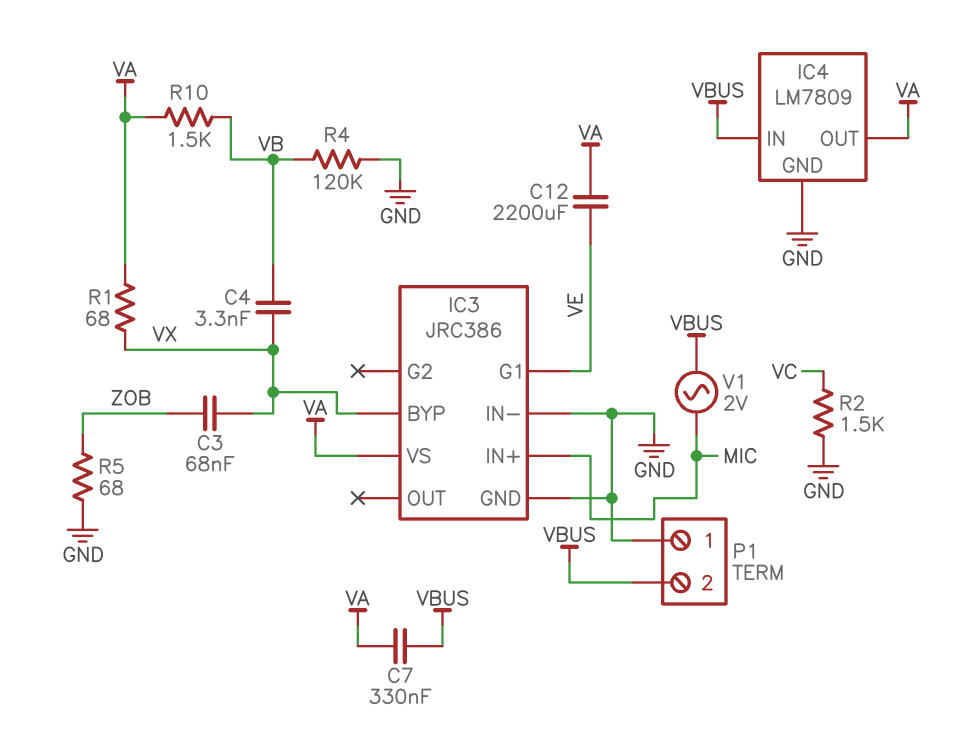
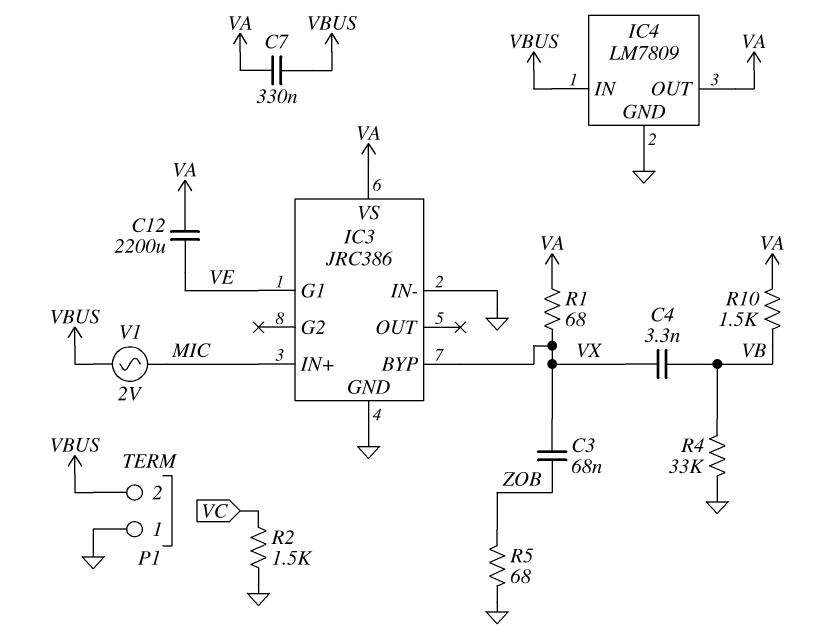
R4: 120k (GND, VB) -> 33k (GND, VB)

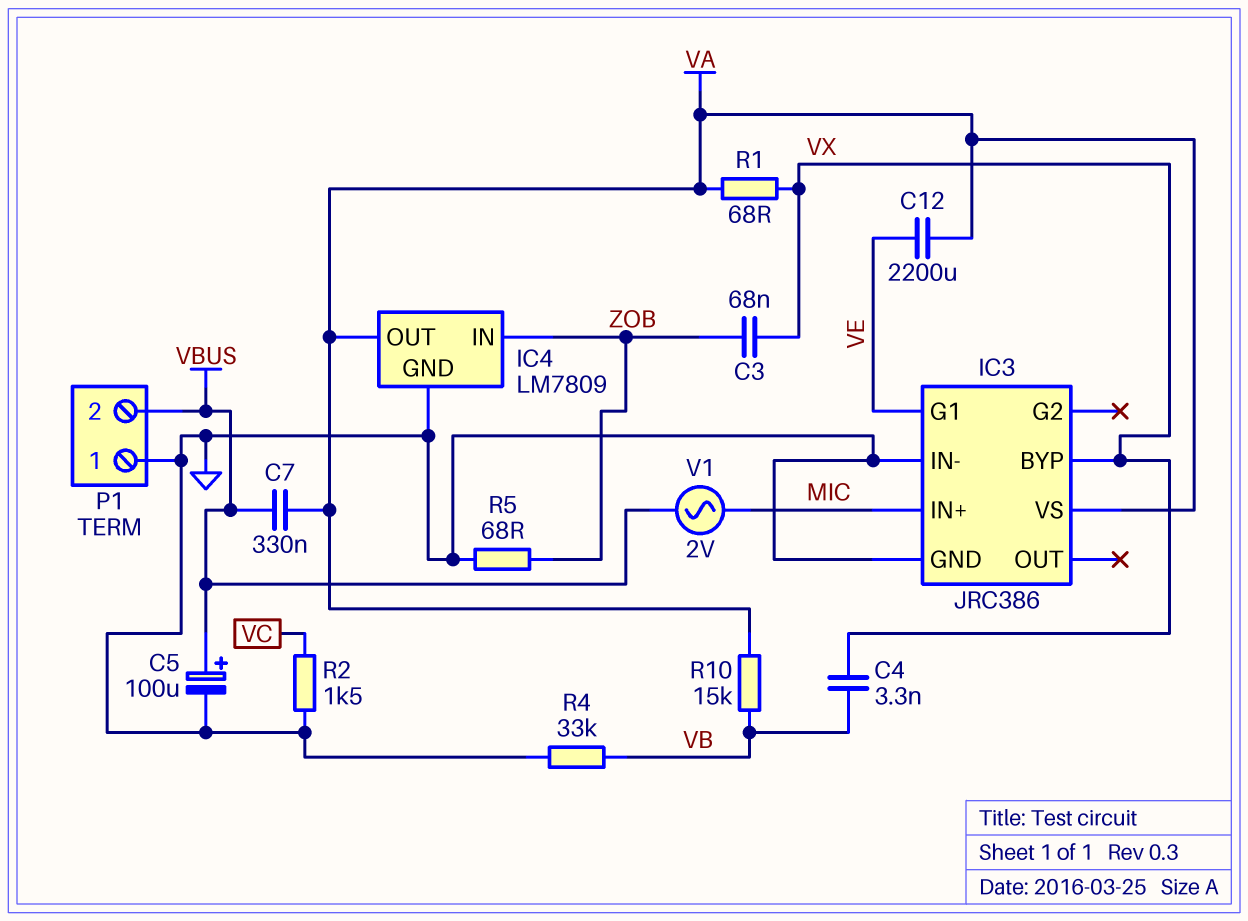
C5: none -> 100uF (plus VBUS, minus GND)
IC4 pin IN: VBUS -> ZOB
R10: 1.5k (VA, VB) -> 15k (VA, VB)

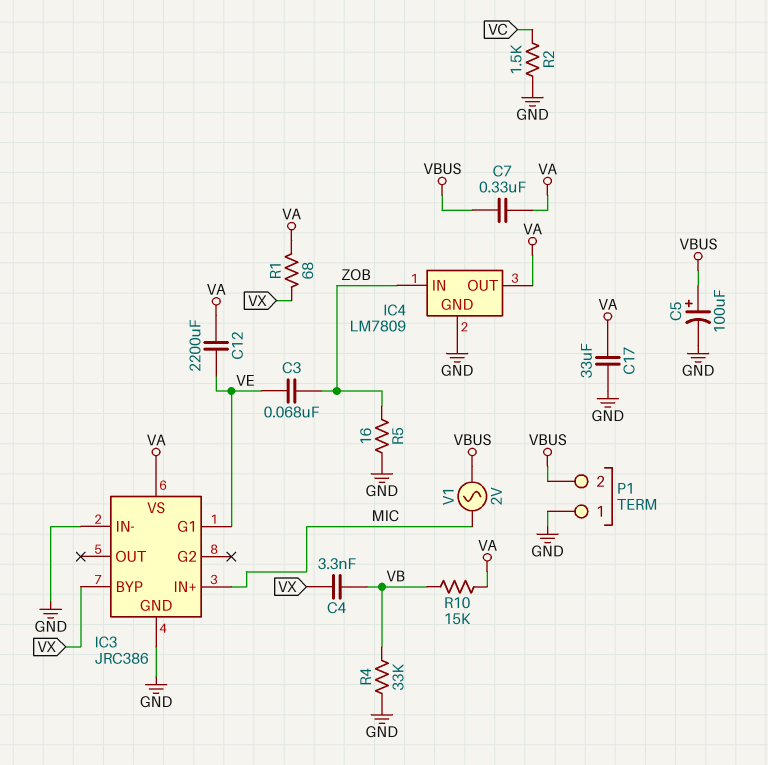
C3: 68nF (VX, ZOB) -> 68nF (VE, ZOB)
C17: none -> 33uF (GND, VA)
R5: 68 (GND, ZOB) -> 16 (GND, ZOB)

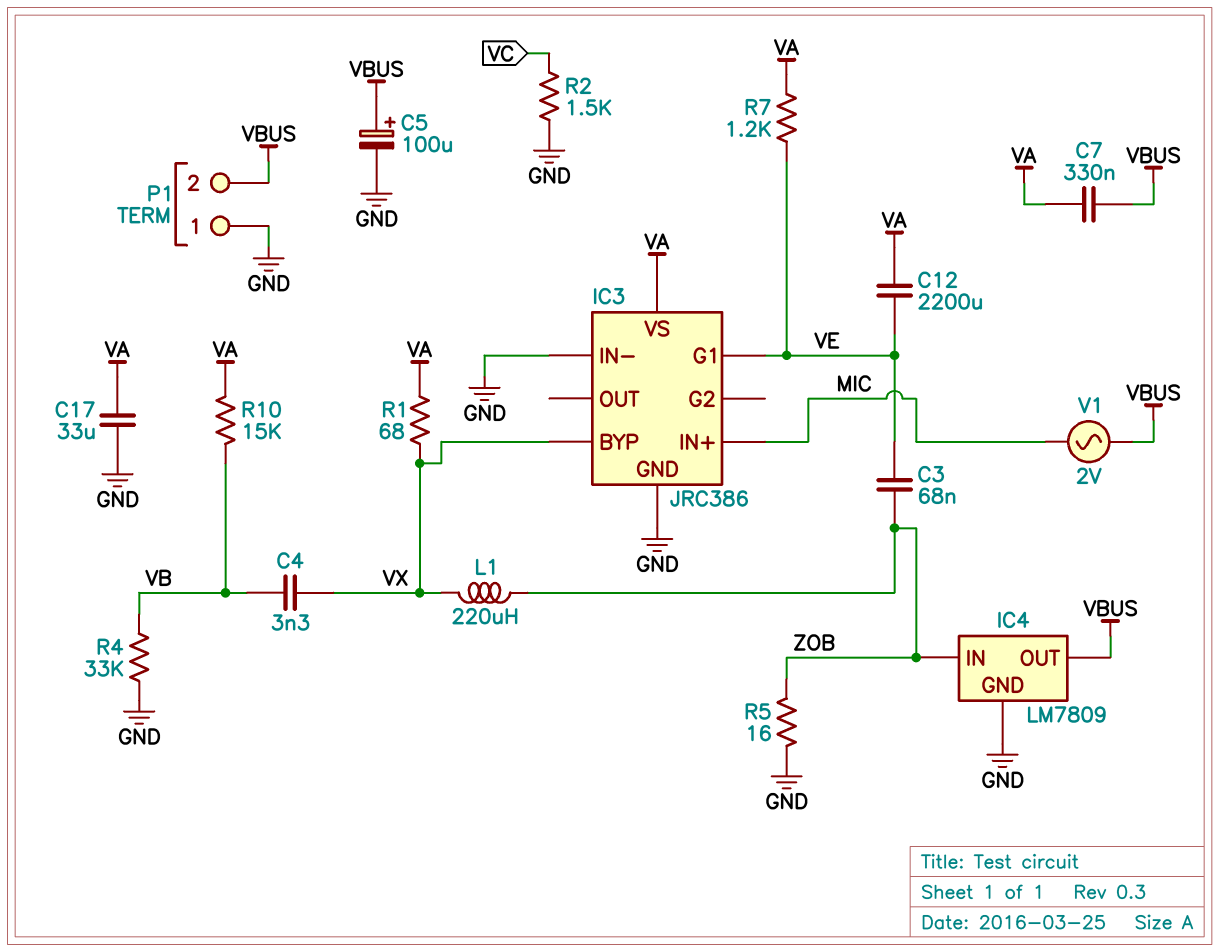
IC4 pin OUT: VA -> VBUS
L1: none -> 220uH (VX, ZOB)
R7: none -> 1.2k (VA, VE)

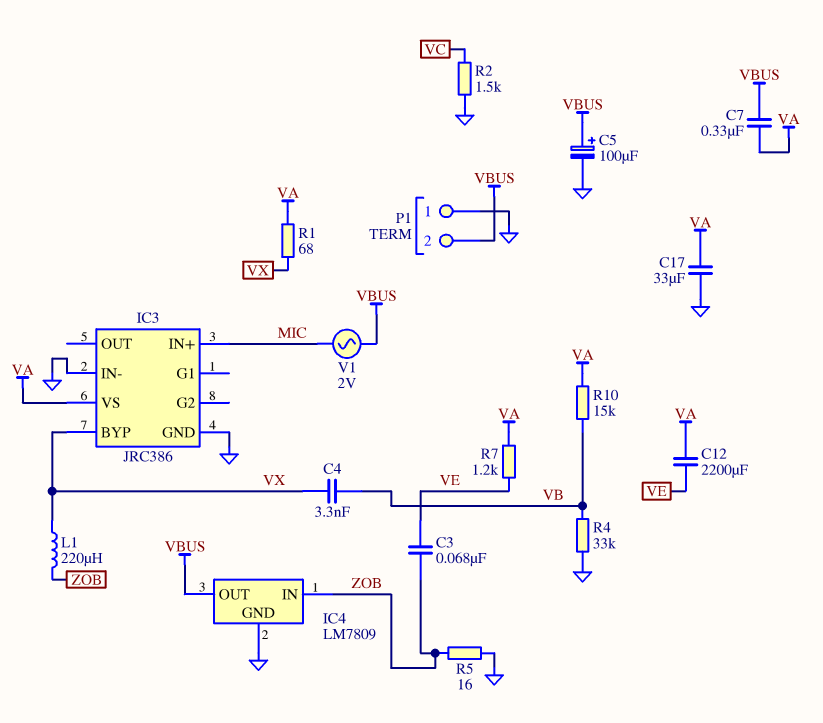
IC3 pin G1: VE -> none

